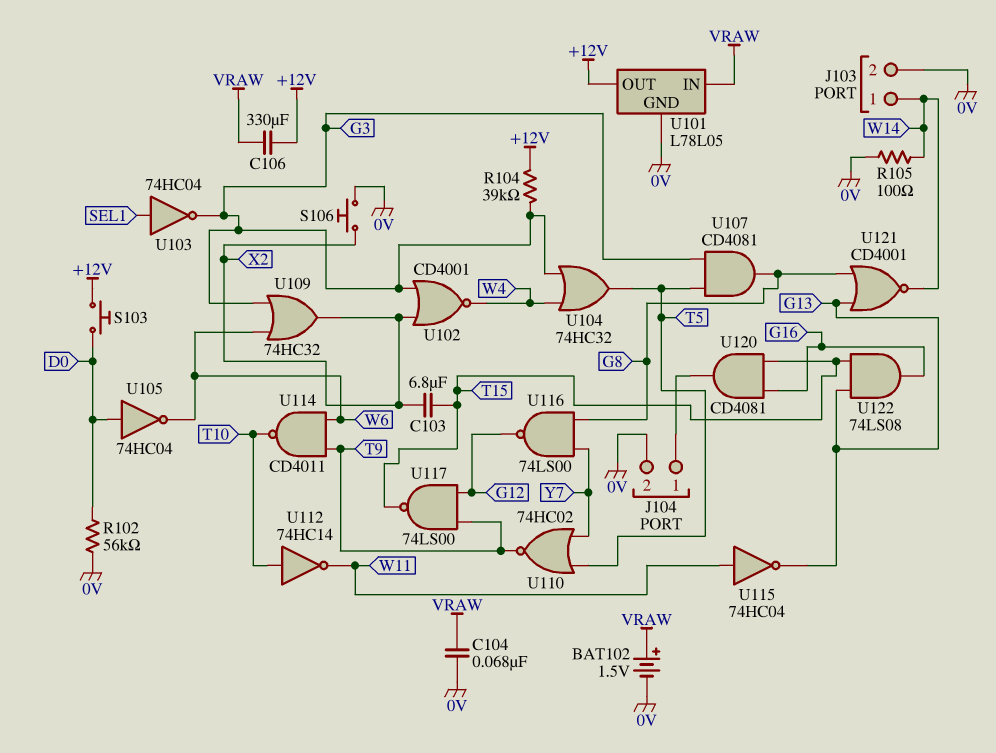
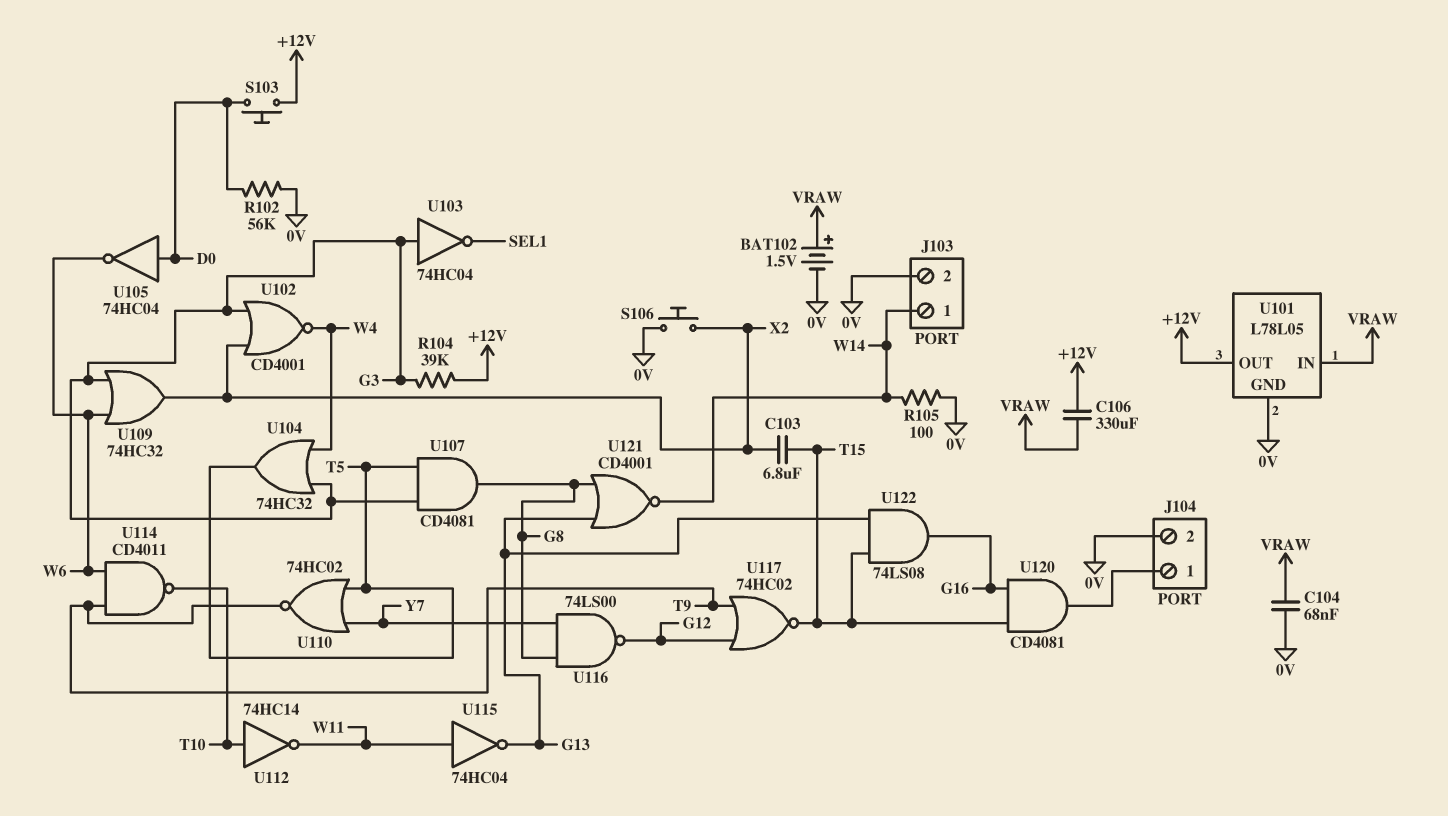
U103: NOT 74HC04 (in SEL1, out G3) -> NOT 74HC04 (in G3, out SEL1)
U117: NAND 74LS00 (in G12, in T9, out T15) -> NOR 74HC02 (in G12, in T9, out T15)

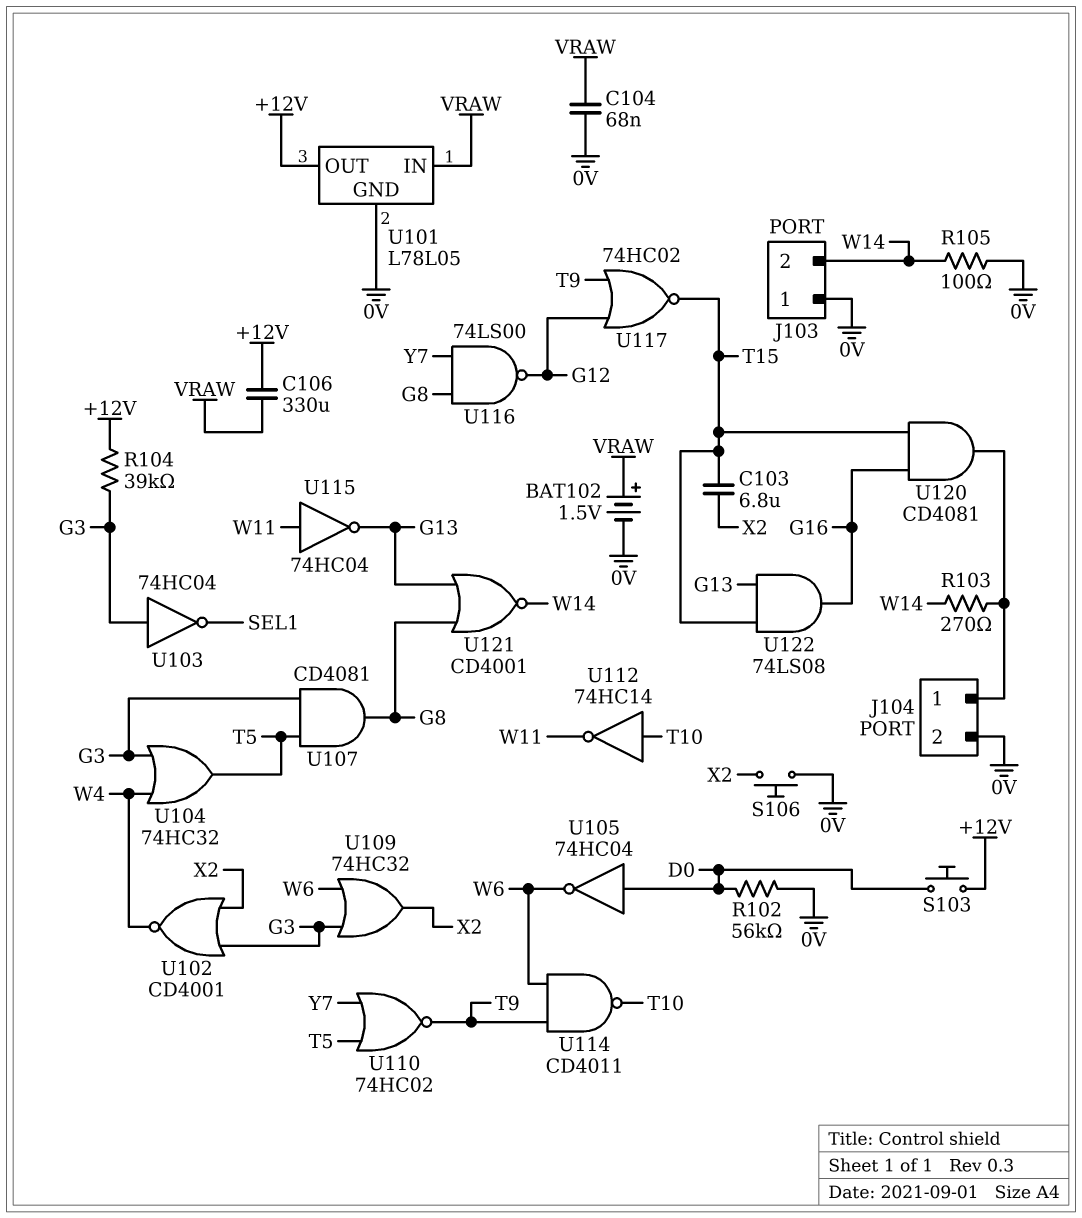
J103 pin 1: W14 -> 0V
J103 pin 2: 0V -> W14
R103: none -> 270 (J104/1, W14)

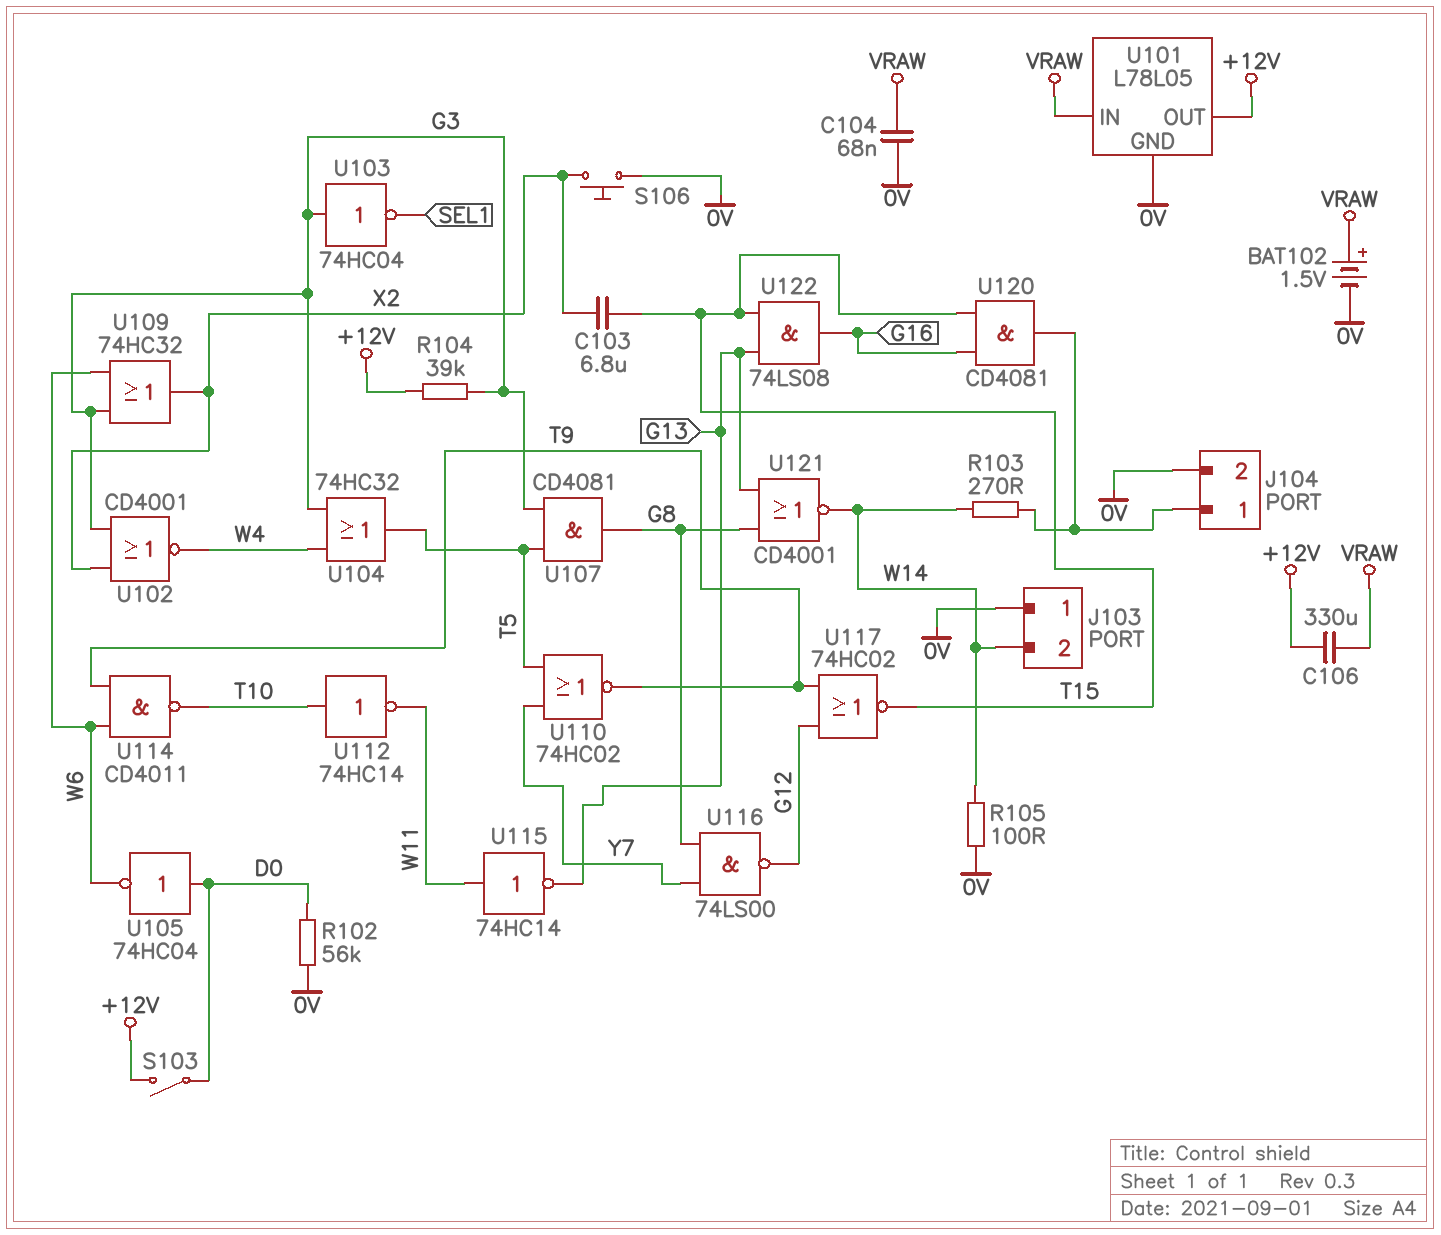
S103: button (+12V, D0) -> switch (+12V, D0)
U115: NOT 74HC04 (in W11, out G13) -> NOT 74HC14 (in W11, out G13)

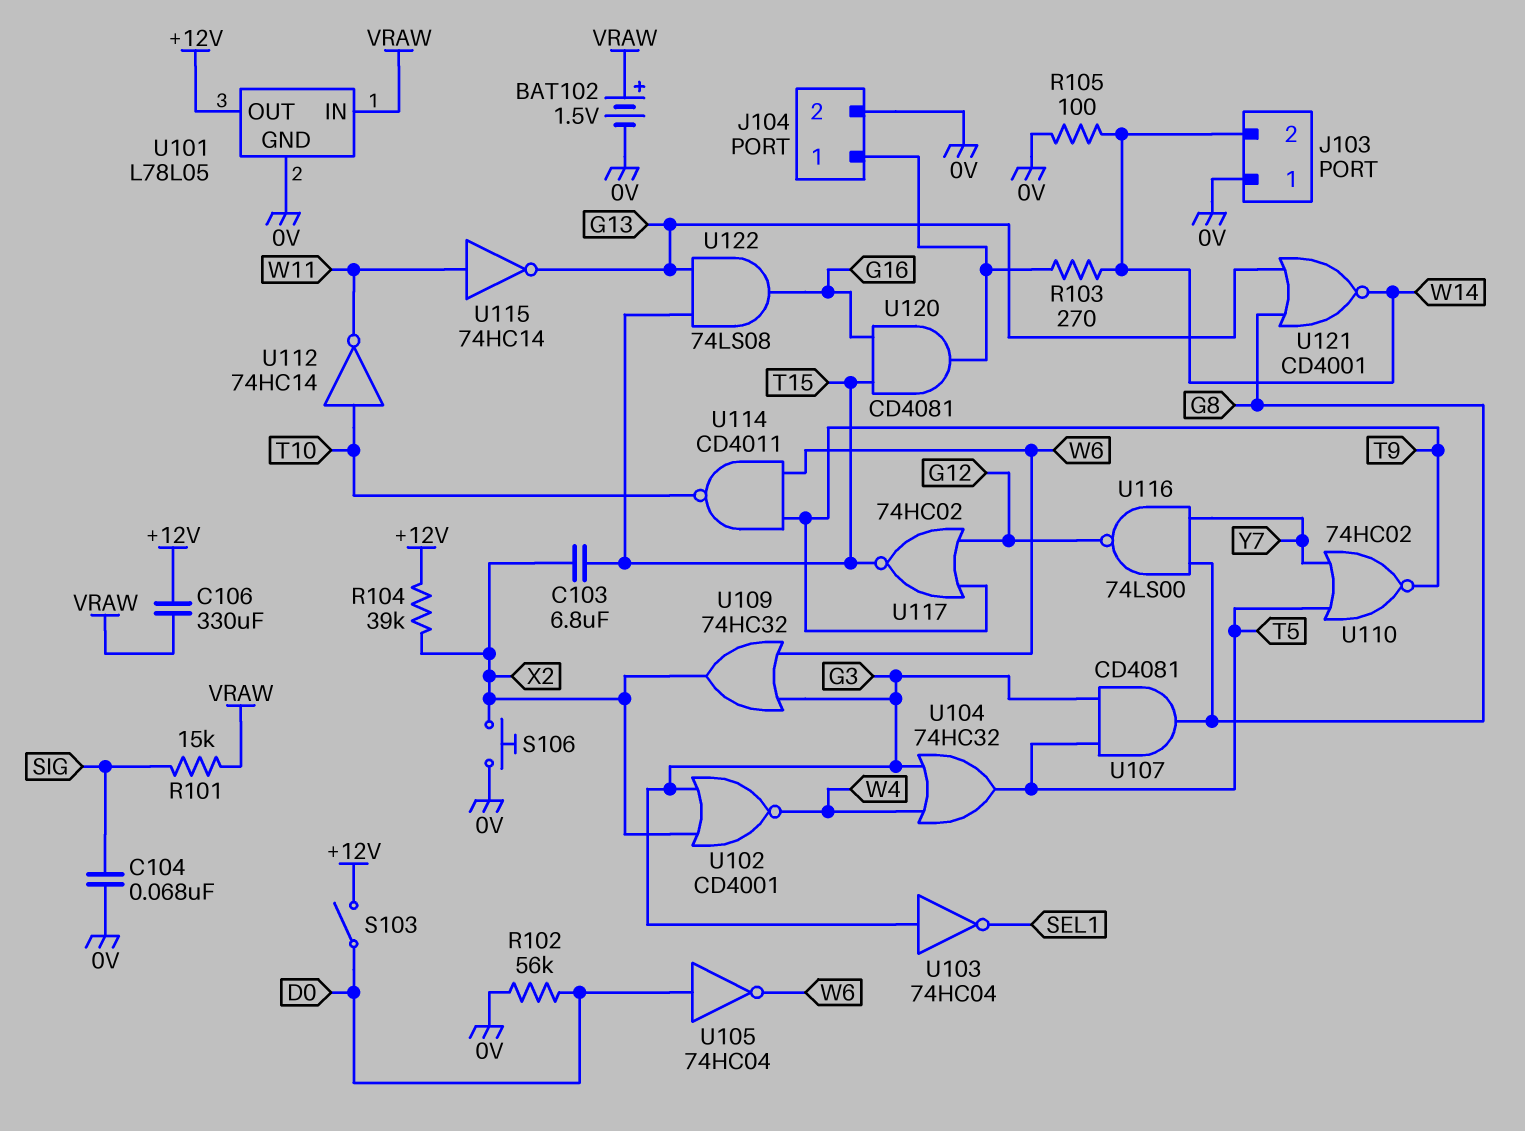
C104: 68nF (0V, VRAW) -> 68nF (0V, SIG)
R101: none -> 15k (SIG, VRAW)
R104: 39k (+12V, G3) -> 39k (+12V, X2)

